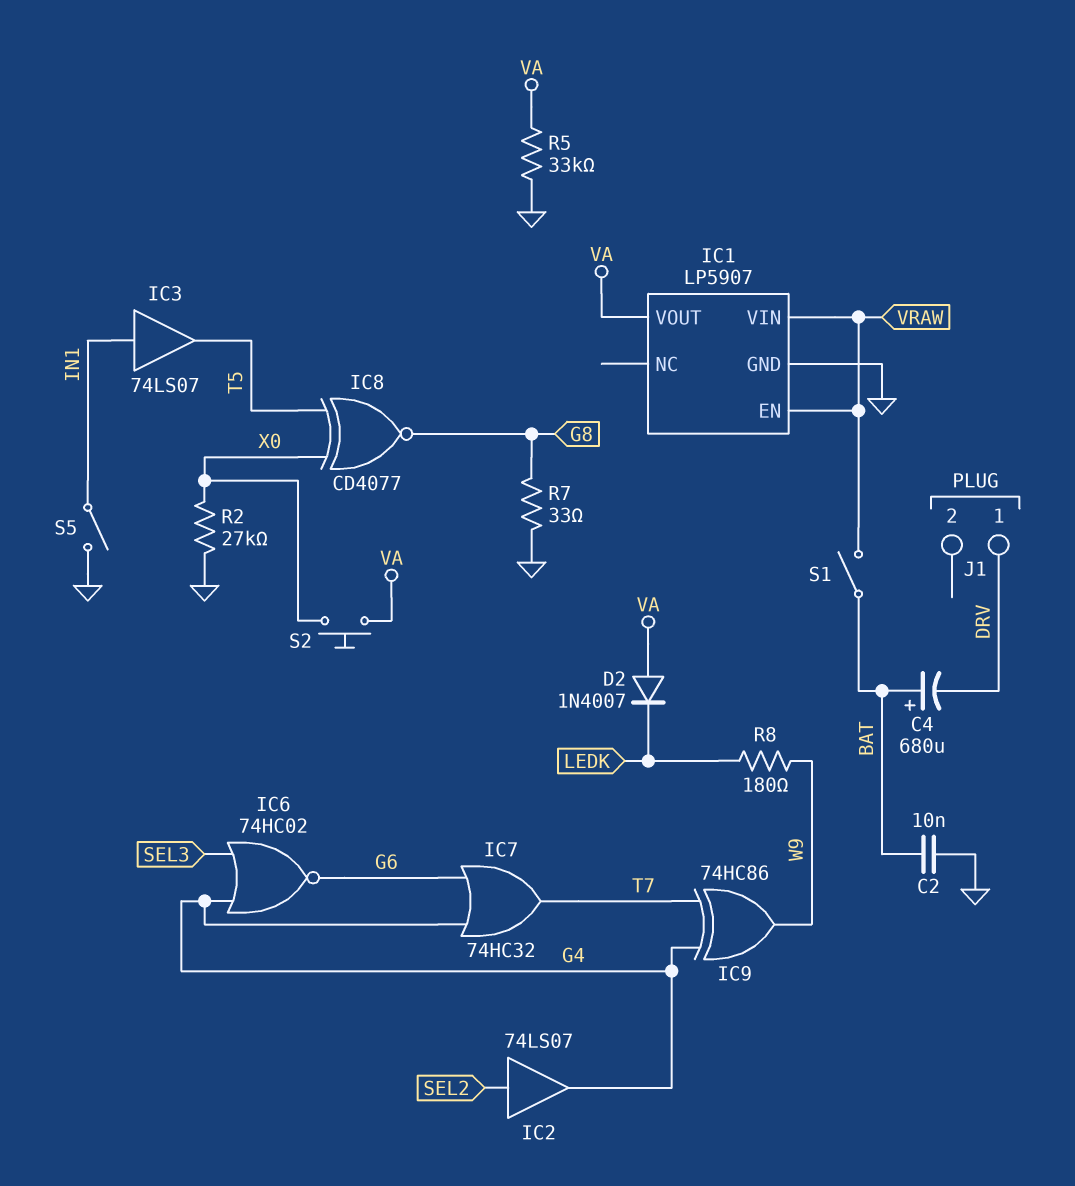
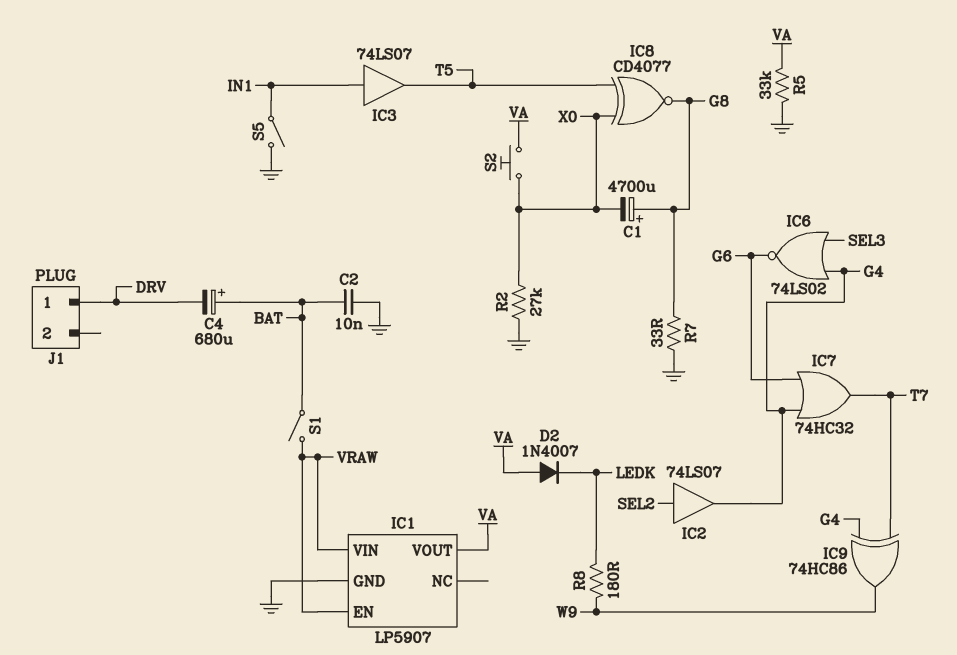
C1: none -> 4700uF (plus G8, minus X0)
IC6: NOR 74HC02 (in G4, in SEL3, out G6) -> NOR 74LS02 (in G4, in SEL3, out G6)

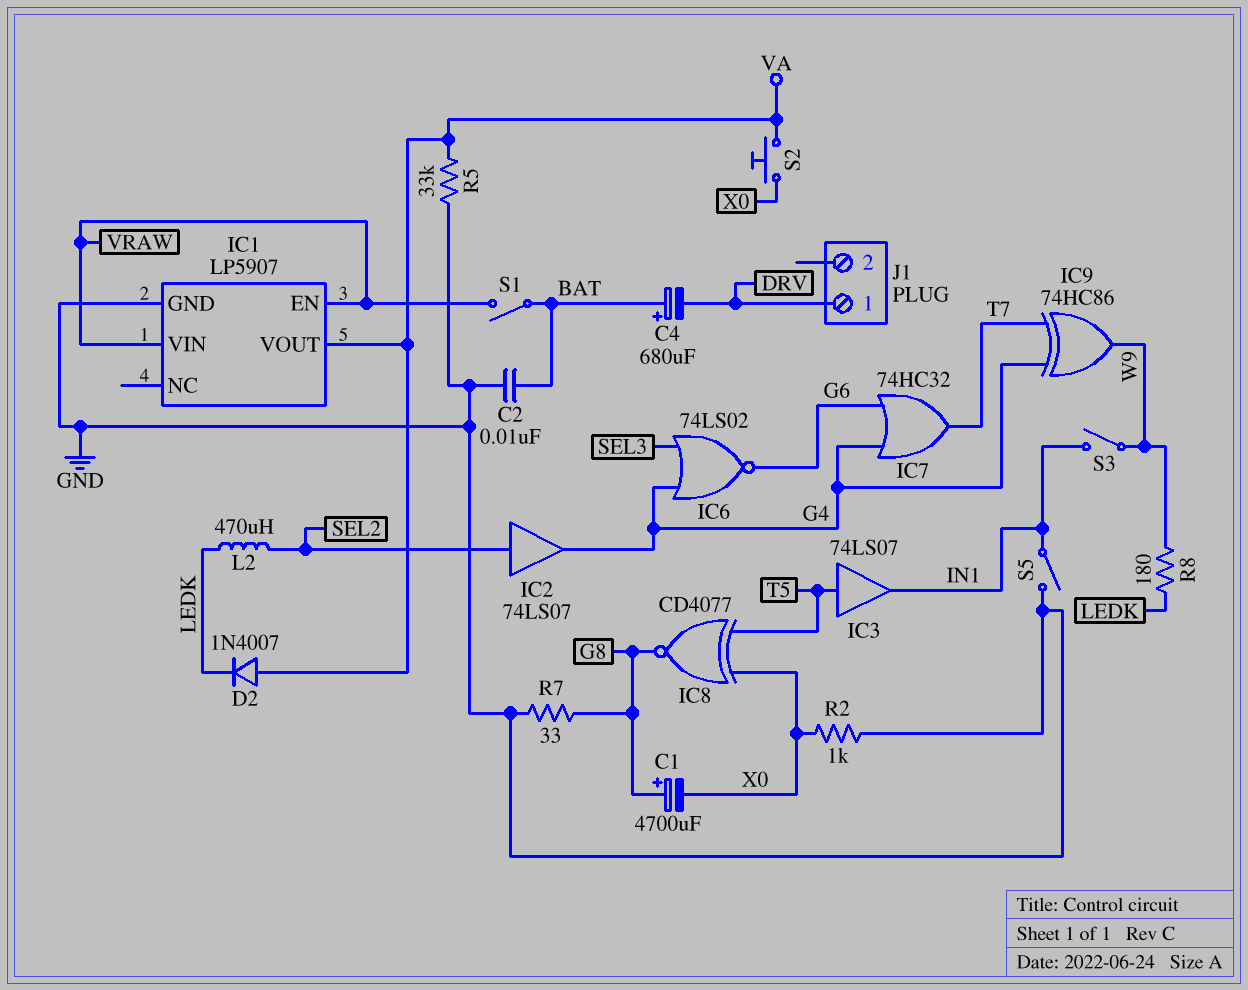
IC3: buffer 74LS07 (in IN1, out T5) -> buffer 74LS07 (in T5, out IN1)
L2: none -> 470uH (LEDK, SEL2)
R2: 27k (GND, X0) -> 1k (GND, X0)
S3: none -> switch (IN1, W9)

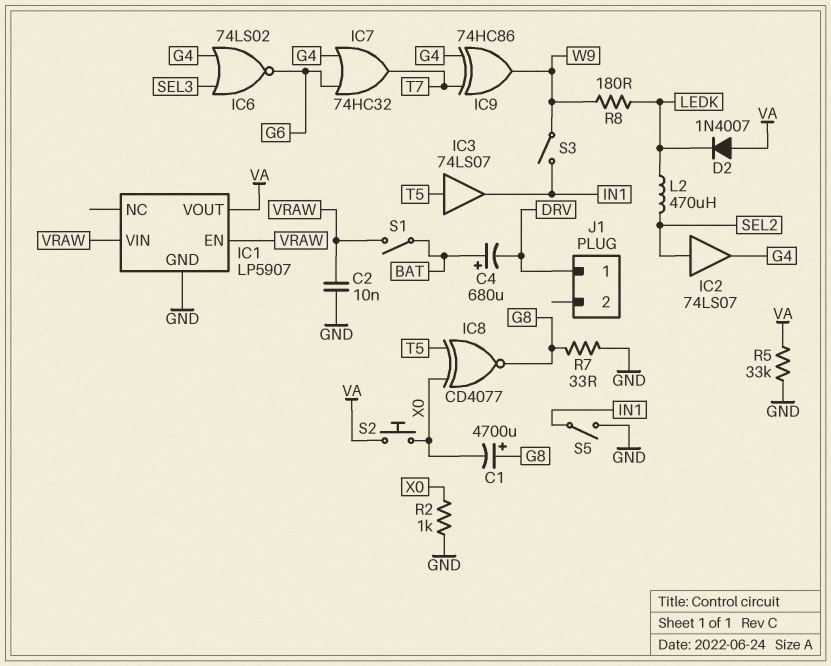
C2: 10nF (BAT, GND) -> 10nF (GND, VRAW)

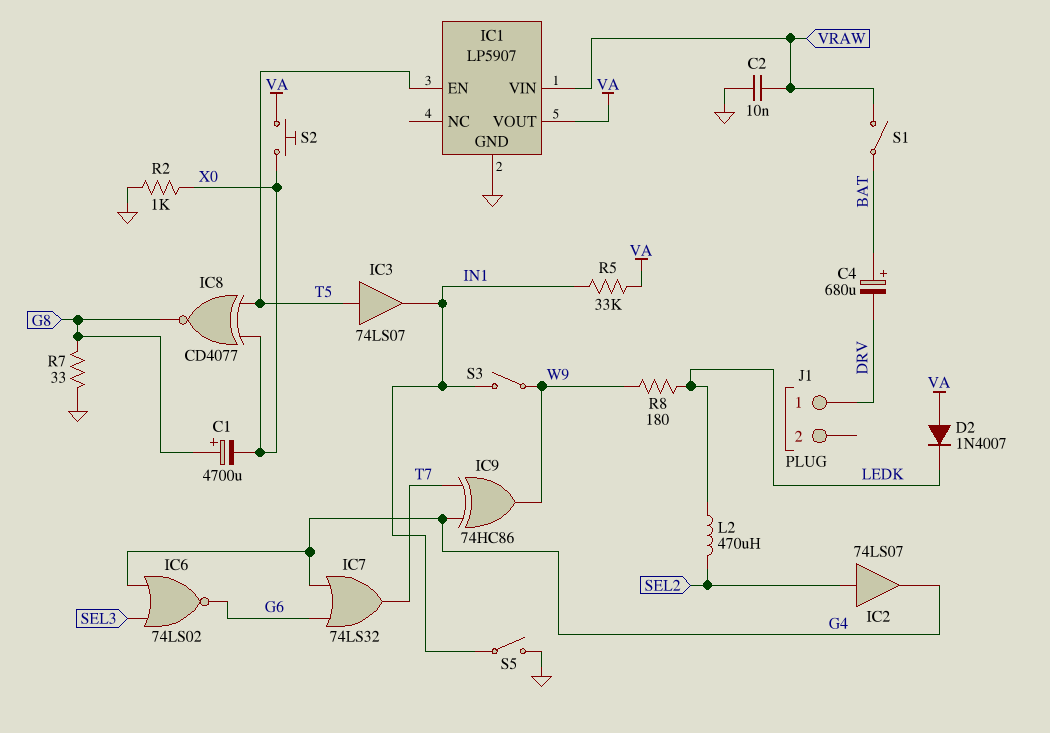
IC1 pin EN: VRAW -> T5
IC7: OR 74HC32 (in G4, in G6, out T7) -> OR 74LS32 (in G4, in G6, out T7)
R5: 33k (GND, VA) -> 33k (IN1, VA)

